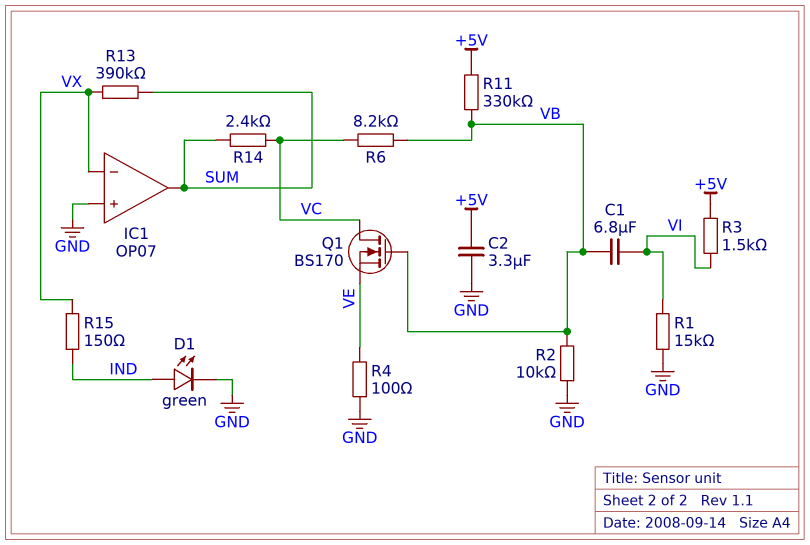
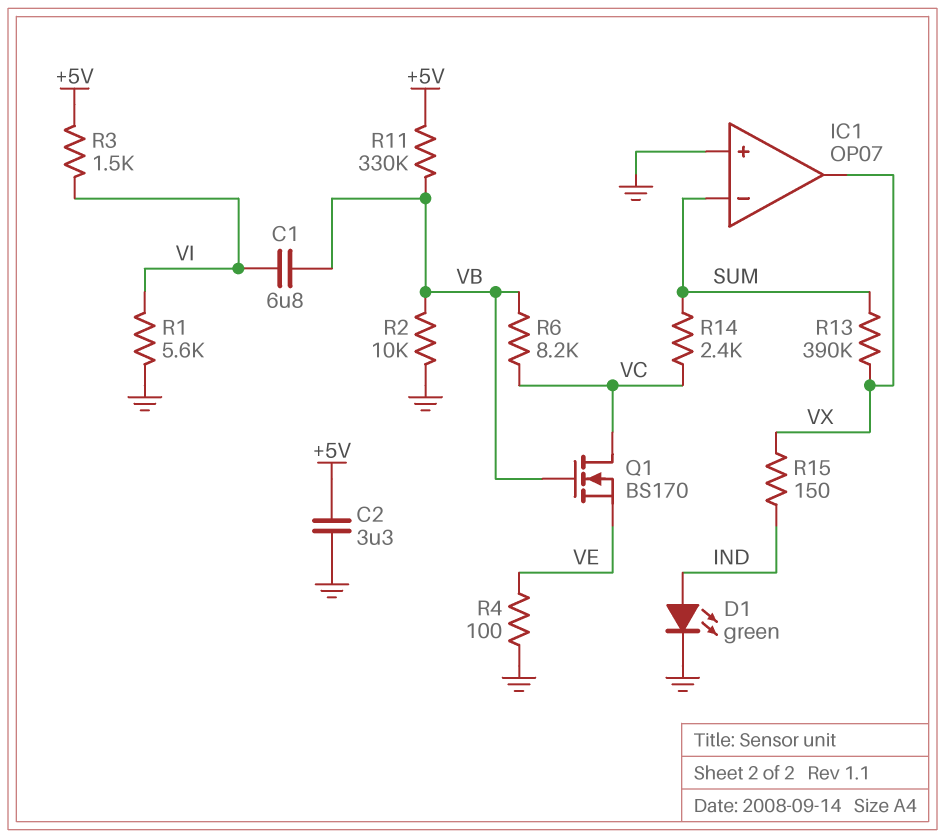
IC1 pin in-: VX -> SUM
IC1 pin out: SUM -> VX
R1: 15k (GND, VI) -> 5.6k (GND, VI)

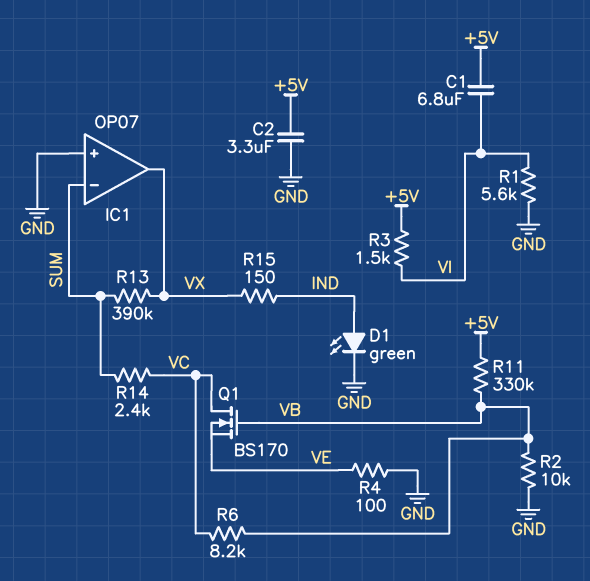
C1: 6.8uF (VB, VI) -> 6.8uF (+5V, VI)

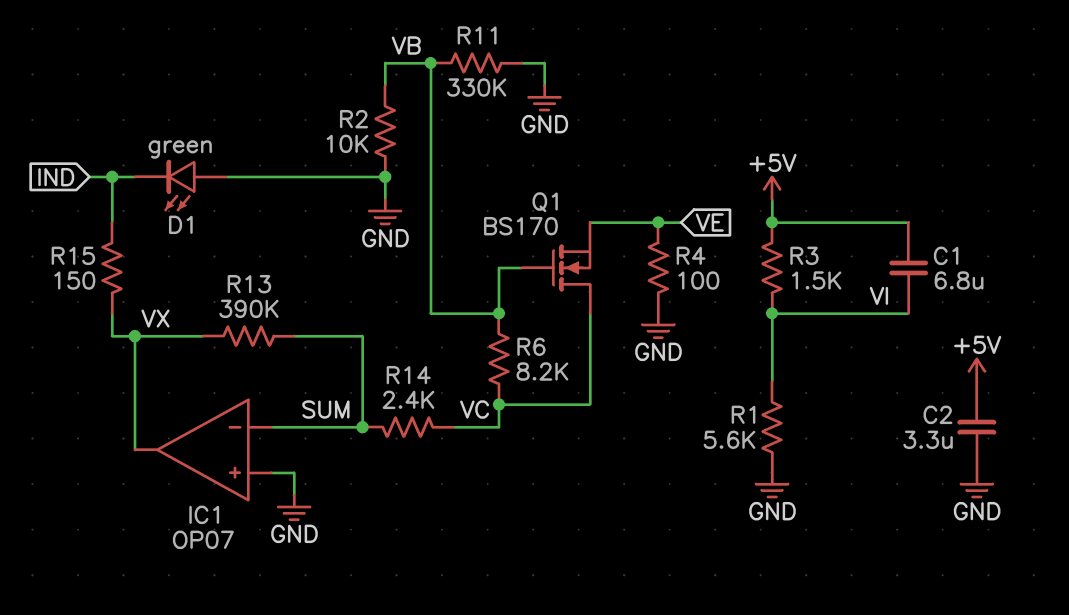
D1: LED green (A IND, K GND) -> LED green (A GND, K IND)
R11: 330k (+5V, VB) -> 330k (GND, VB)

